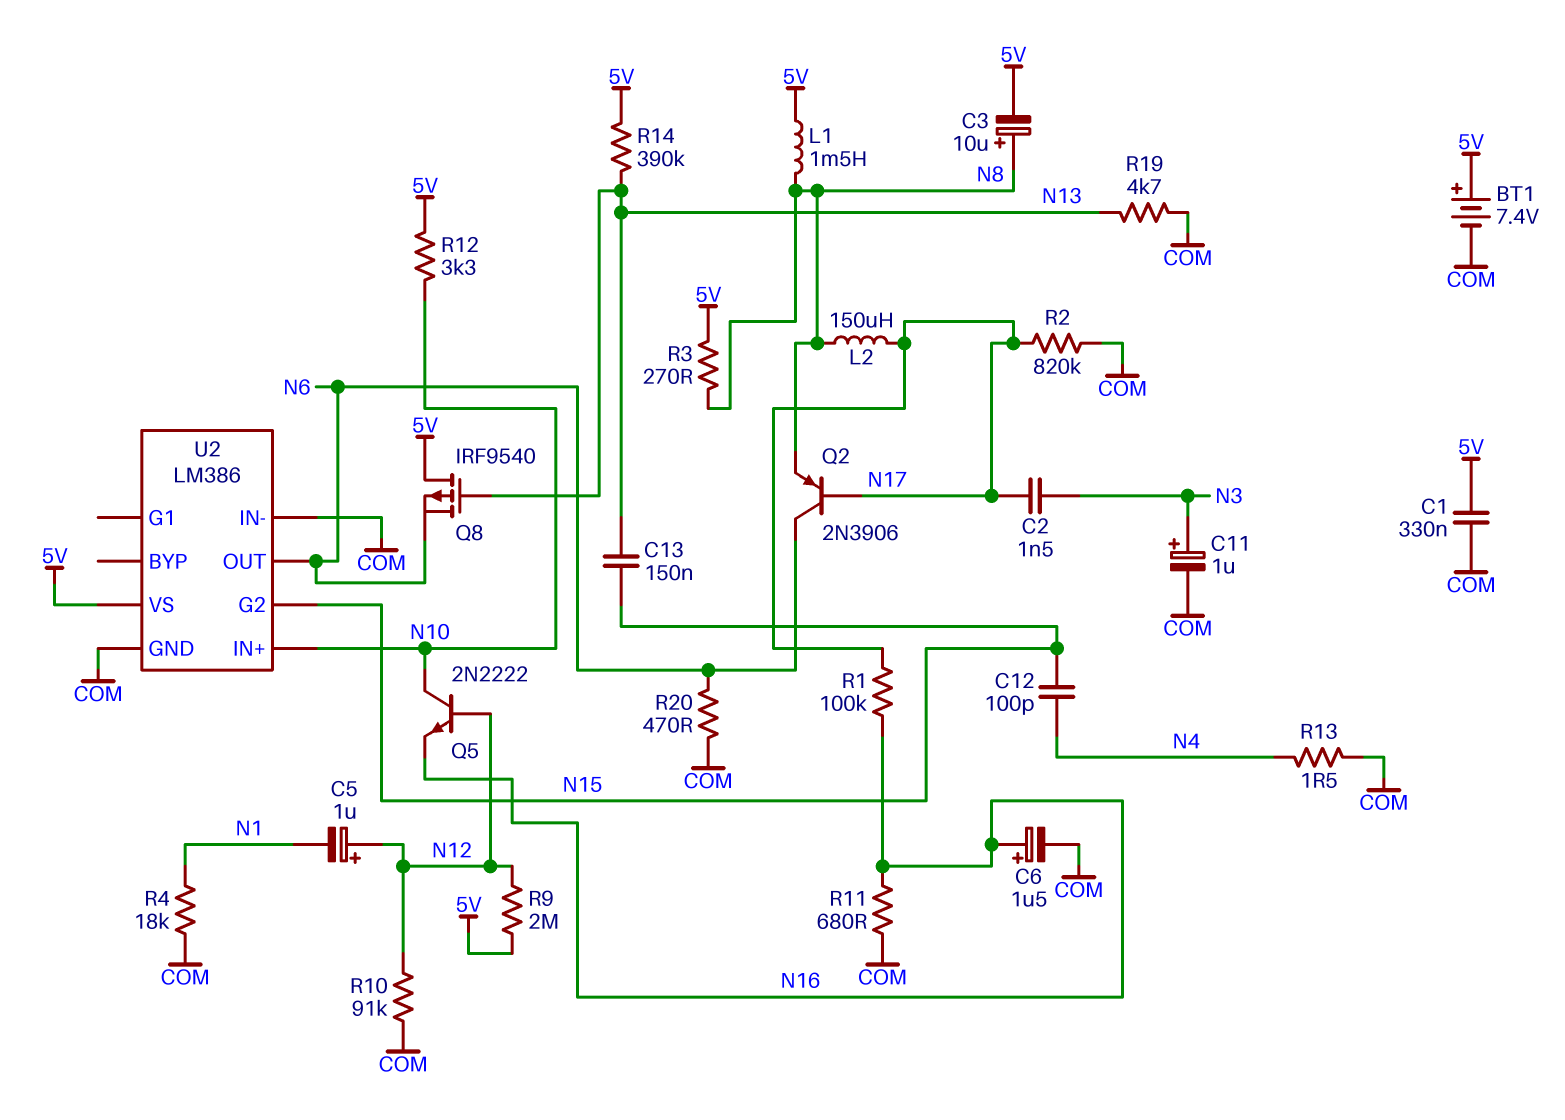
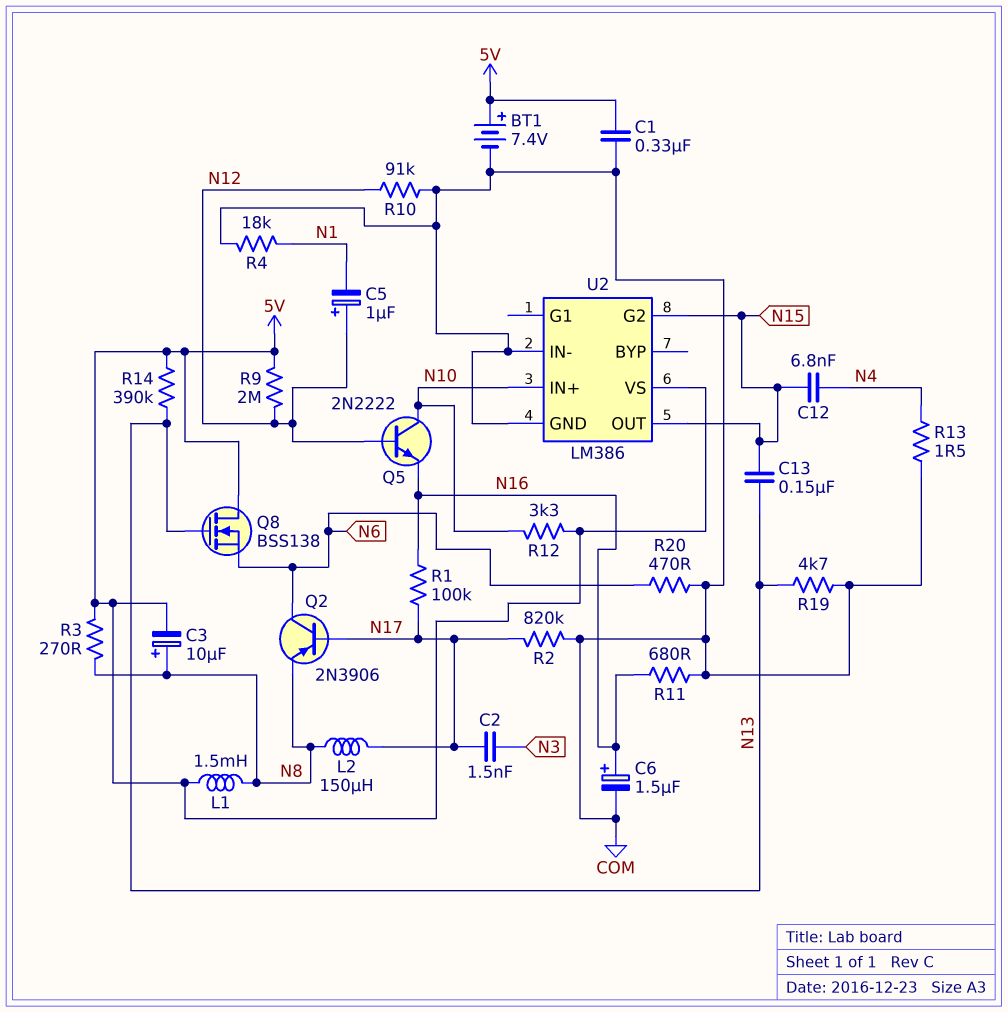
C11: 1uF (plus N3, minus COM) -> none
C12: 100pF (N4, N15) -> 6.8nF (N4, N15)
Q8: PMOS IRF9540 (G N13, D 5V, S N6) -> NMOS BSS138 (G N13, D 5V, S N6)
U2 pin OUT: N6 -> N15

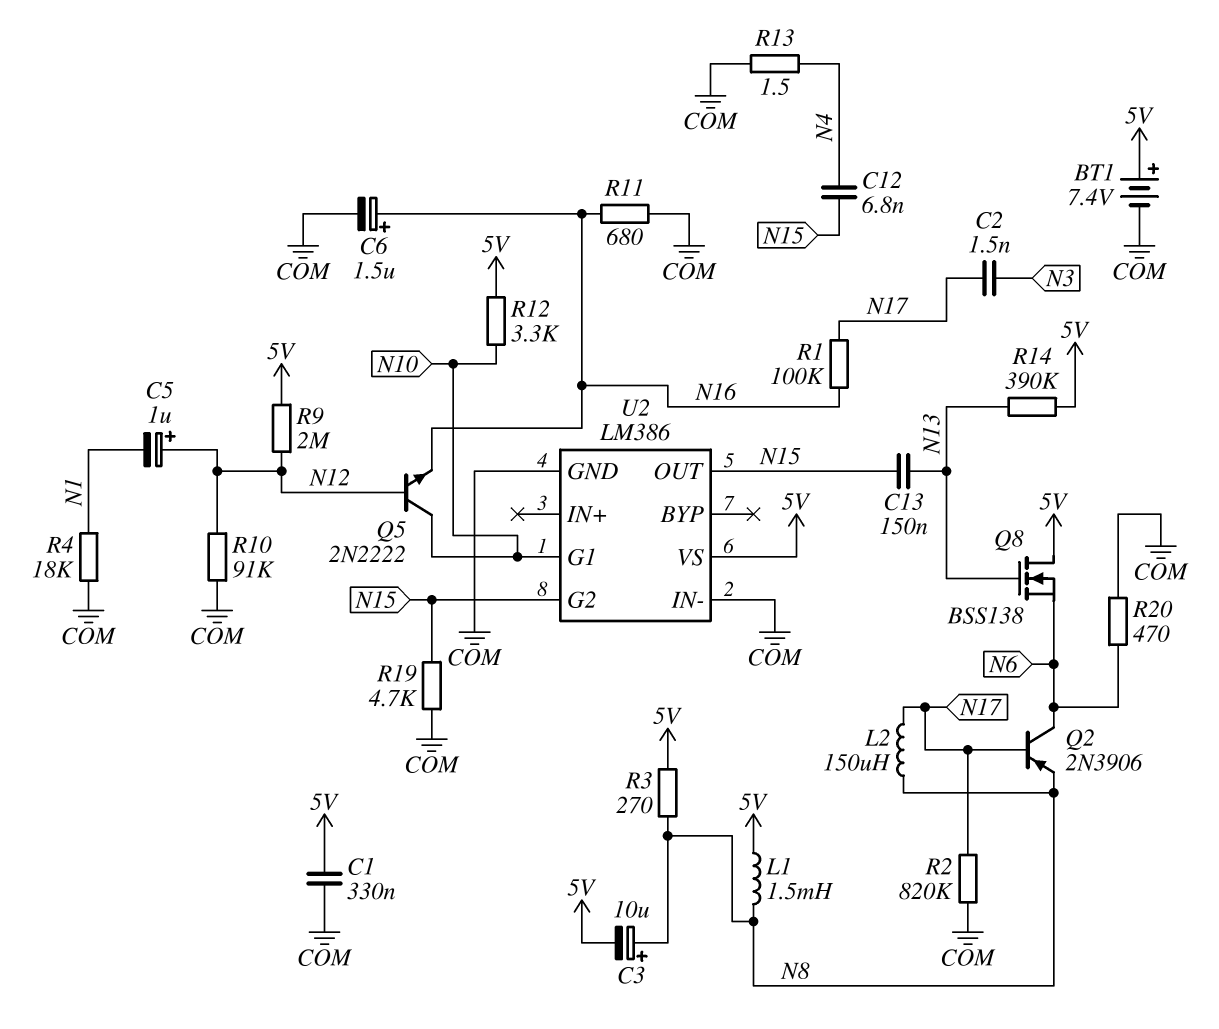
R19: 4.7k (COM, N13) -> 4.7k (COM, N15)
U2 pin G1: none -> N10
U2 pin IN+: N10 -> none

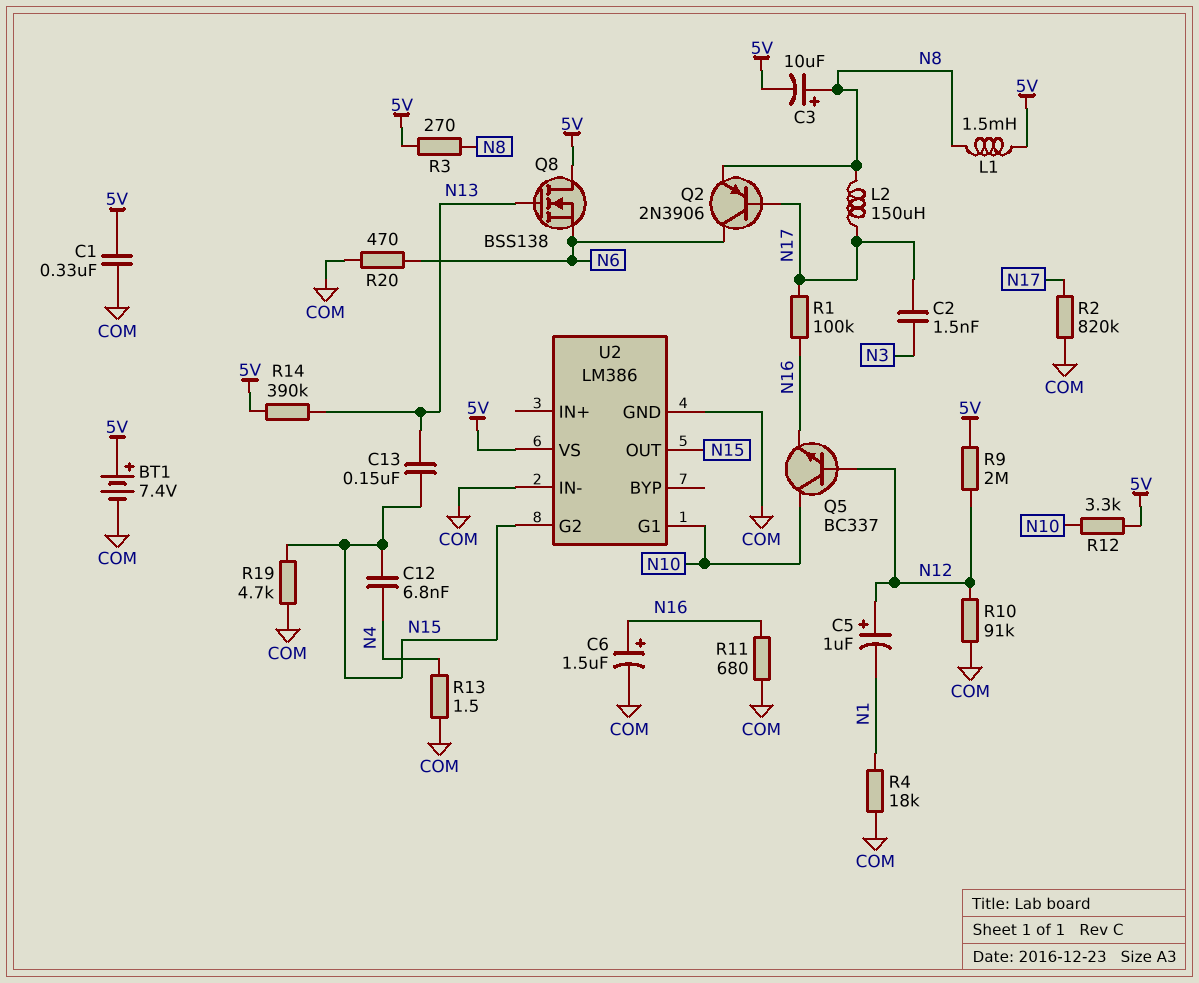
Q5: NPN 2N2222 (B N12, C N10, E N16) -> NPN BC337 (B N12, C N10, E N16)

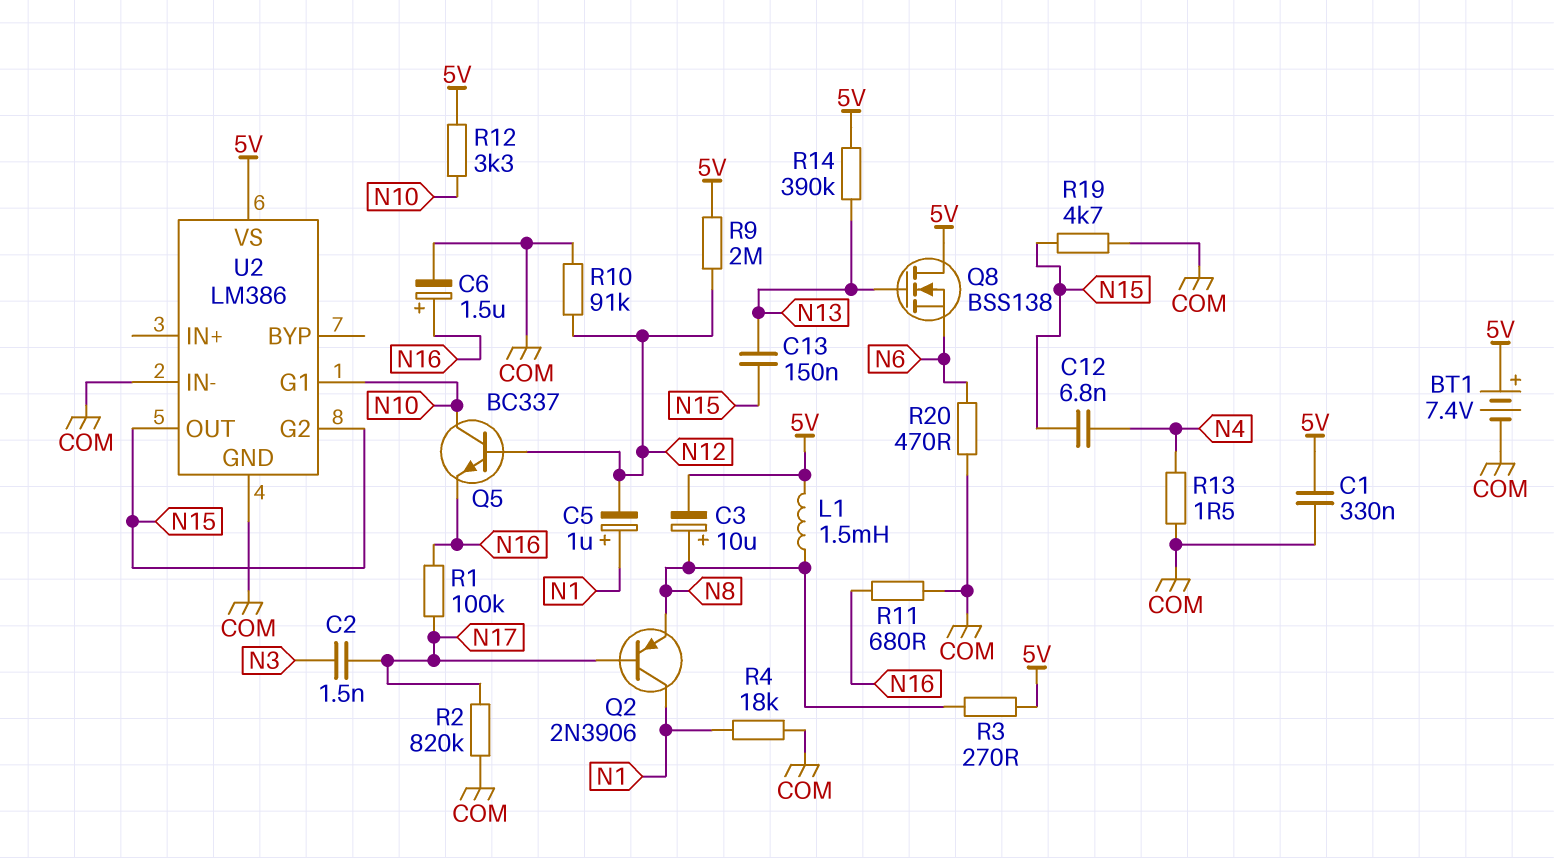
C5: 1uF (plus N12, minus N1) -> 1uF (plus N1, minus N12)
L2: 150uH (N8, N17) -> none
Q2: PNP 2N3906 (B N17, C N6, E N8) -> PNP 2N3906 (B N17, C N1, E N8)

